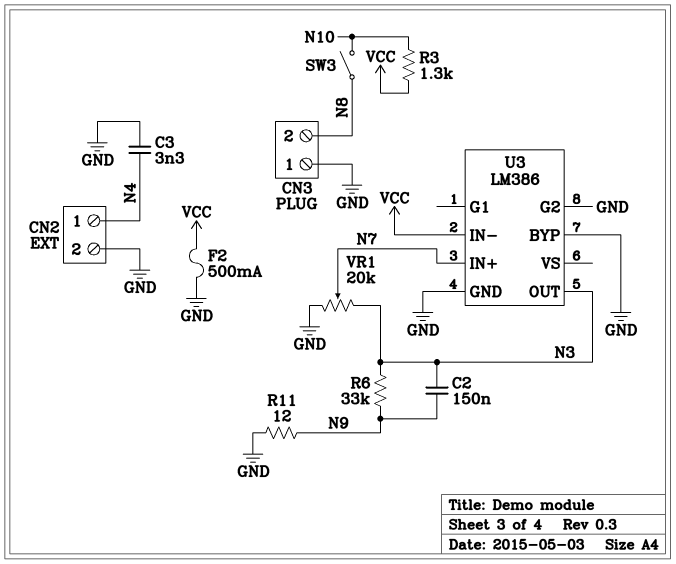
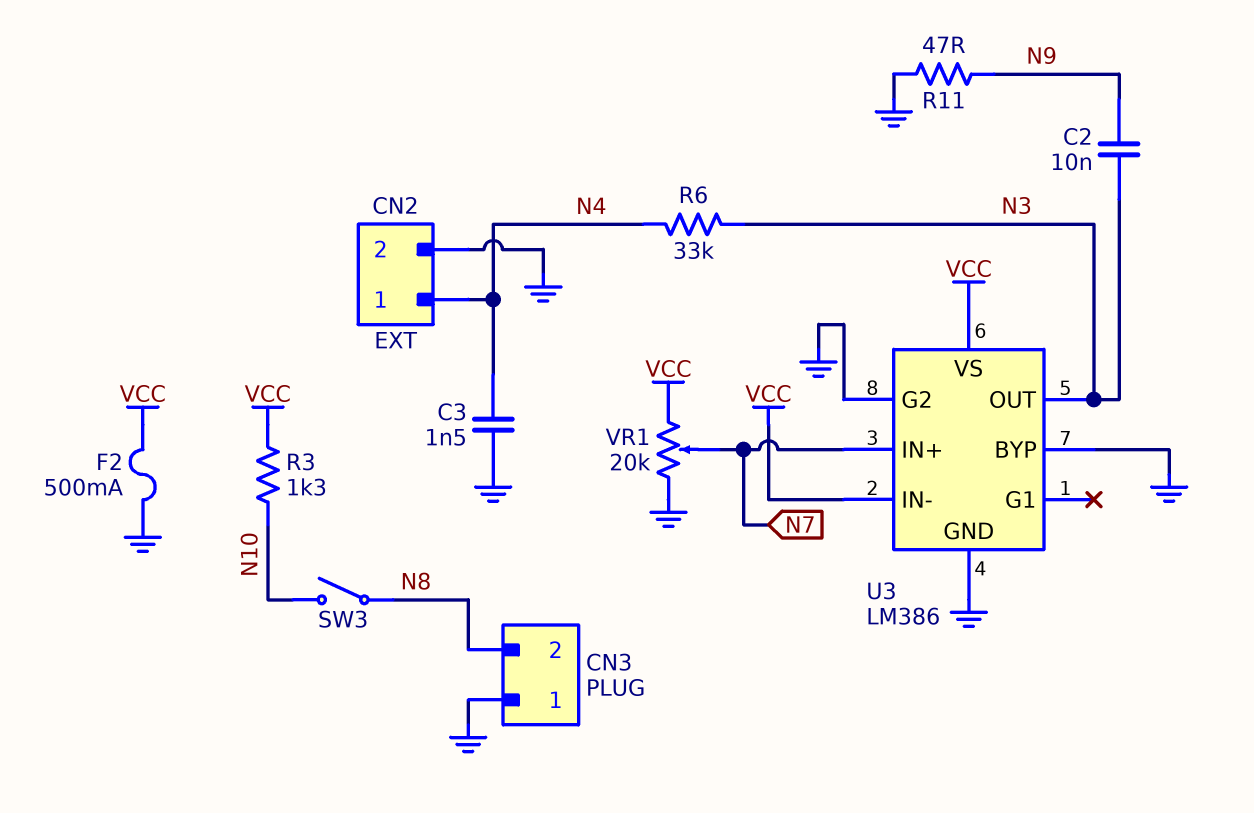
C2: 150nF (N3, N9) -> 10nF (N3, N9)
C3: 3.3nF (GND, N4) -> 1.5nF (GND, N4)
R6: 33k (N3, N9) -> 33k (N3, N4)
R11: 12 (GND, N9) -> 47 (GND, N9)
U3 pin VS: none -> VCC
VR1: 20k (GND, N3, wiper N7) -> 20k (GND, VCC, wiper N7)

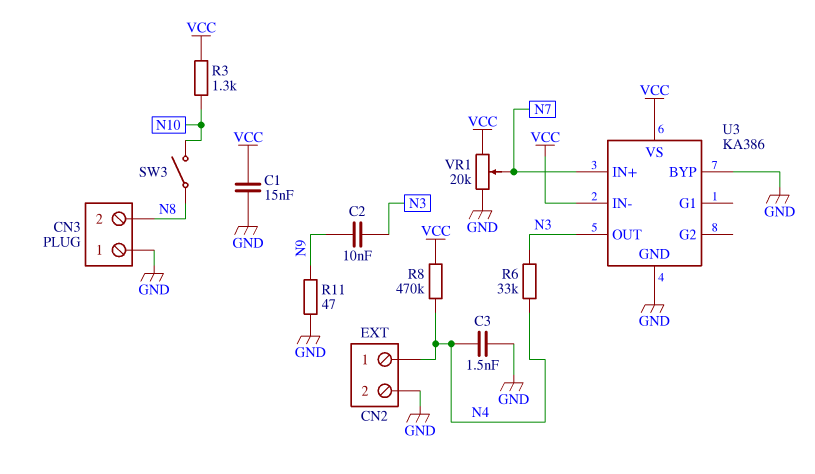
C1: none -> 15nF (GND, VCC)
F2: 500mA (GND, VCC) -> none
R8: none -> 470k (N4, VCC)
U3: LM386 -> KA386
U3 pin G2: GND -> none

